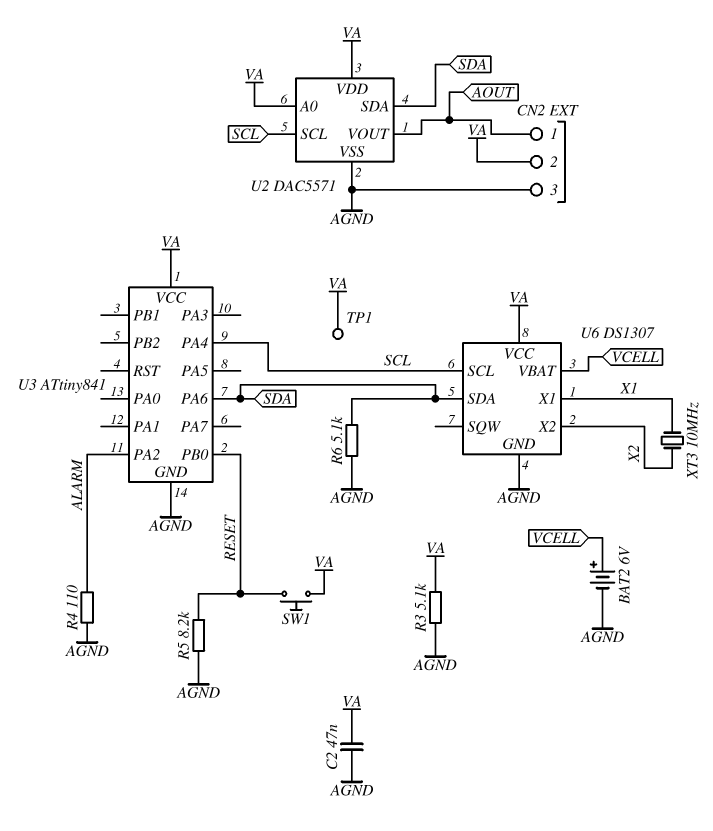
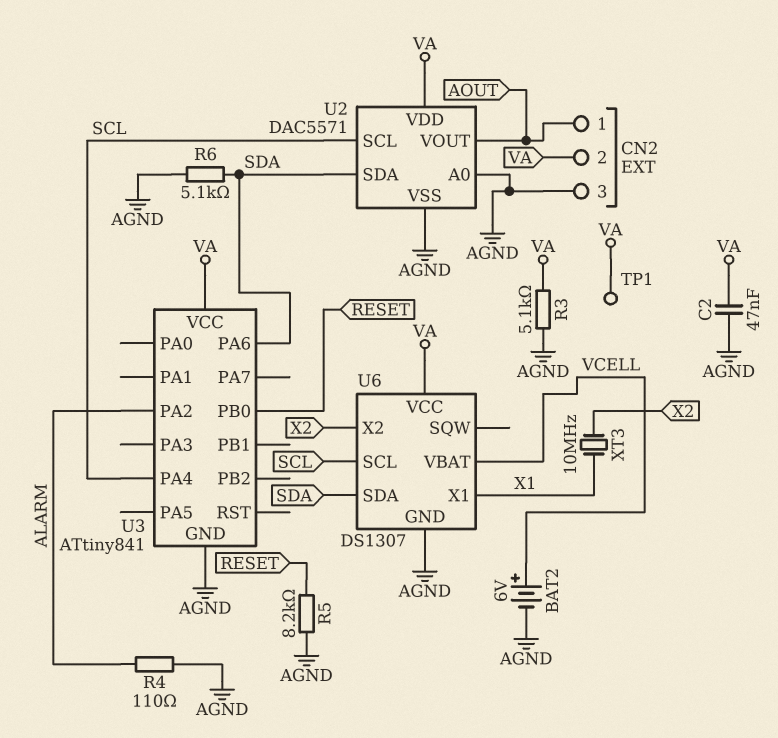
SW1: button (RESET, VA) -> none
U2 pin A0: VA -> AGND

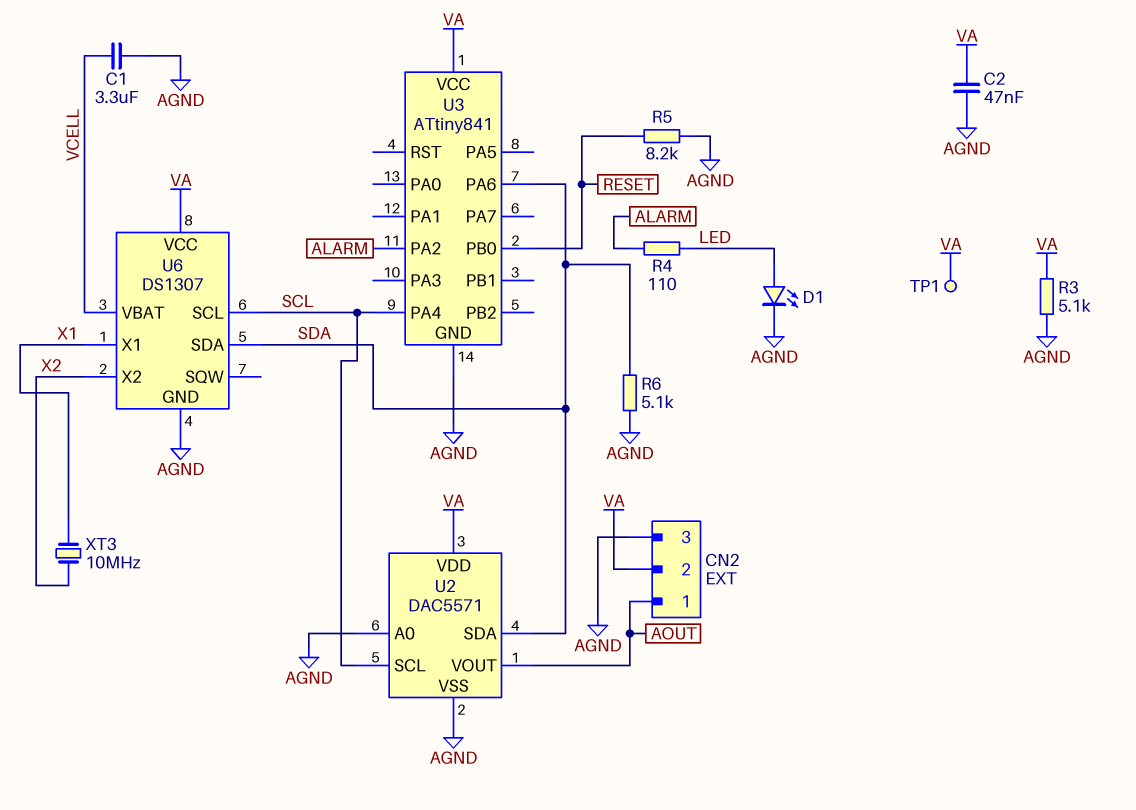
BAT2: 6V (plus VCELL, minus AGND) -> none
C1: none -> 3.3uF (AGND, VCELL)
D1: none -> LED (A LED, K AGND)
R4: 110 (AGND, ALARM) -> 110 (ALARM, LED)

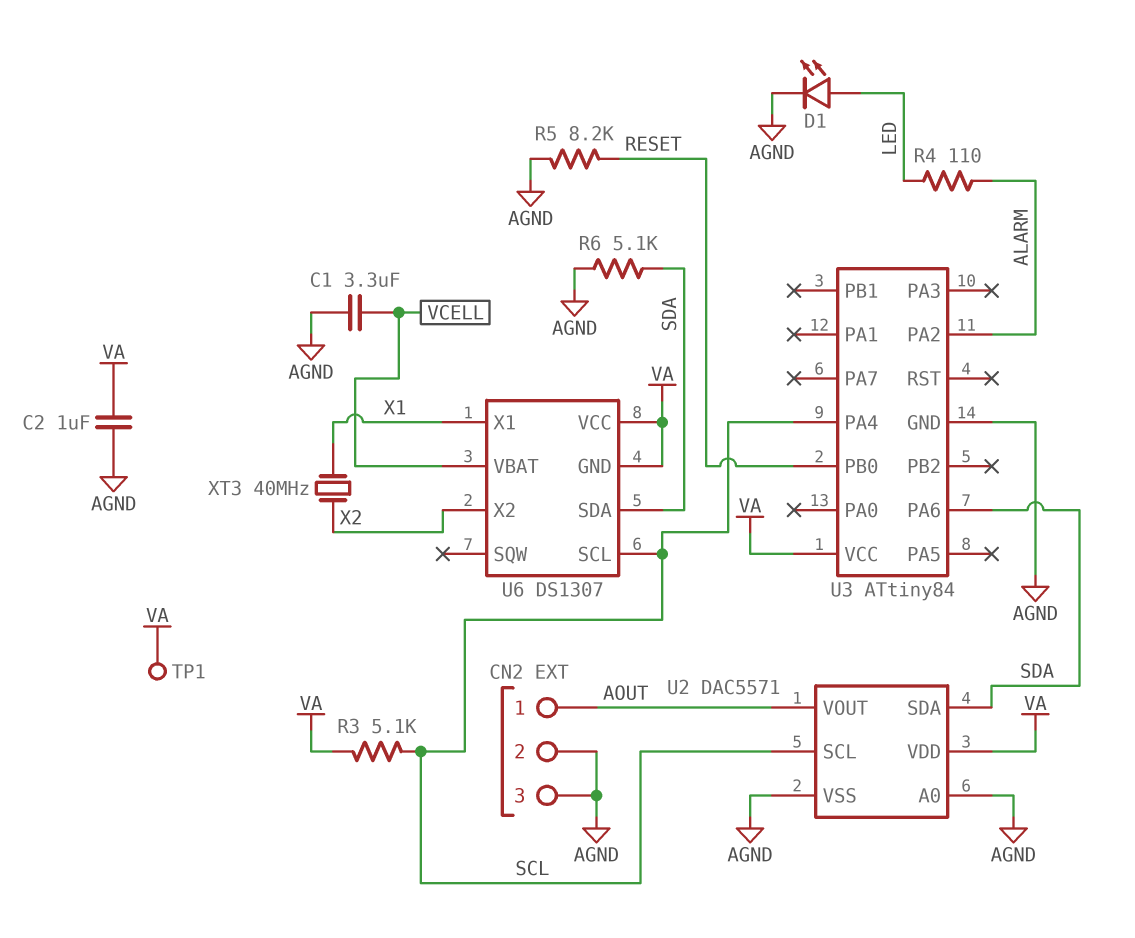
C2: 47nF (AGND, VA) -> 1uF (AGND, VA)
CN2 pin 2: VA -> AGND
R3: 5.1k (AGND, VA) -> 5.1k (SCL, VA)
U3: ATtiny841 -> ATtiny84
U6 pin GND: AGND -> VA
XT3: 10MHz (X1, X2) -> 40MHz (X1, X2)

